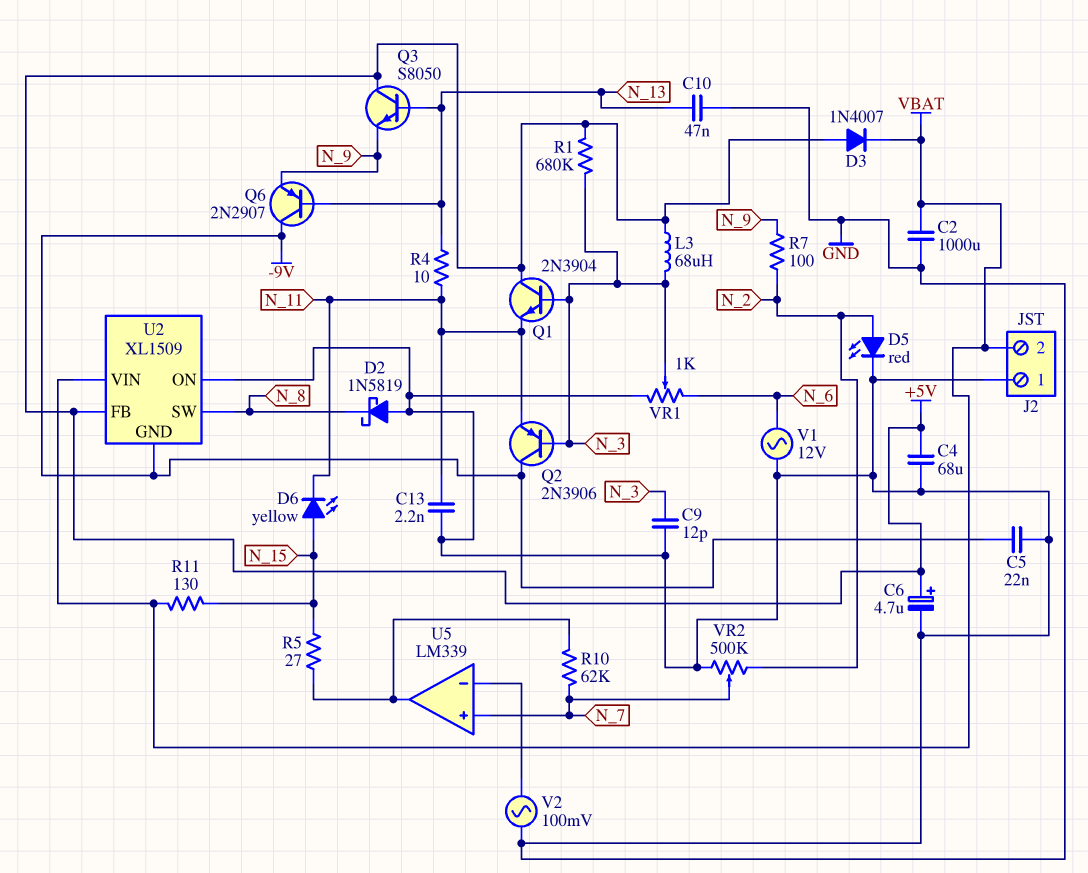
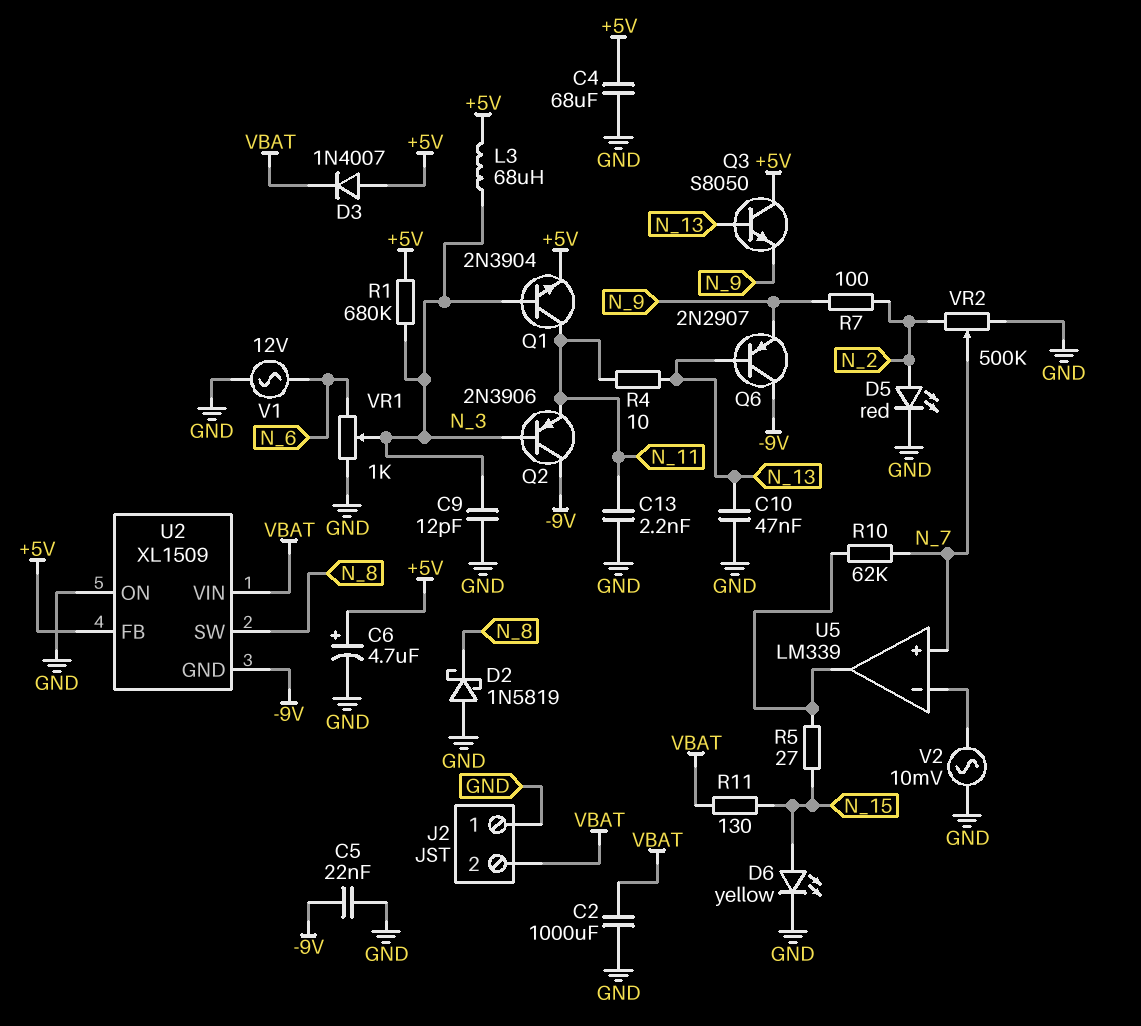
D6: LED yellow (A N_15, K N_11) -> LED yellow (A N_15, K GND)
Q1: NPN 2N3904 (B N_3, C +5V, E N_11) -> NPN 2N3904 (B N_3, C N_11, E +5V)
V2: AC 100mV (GND, U5/in-) -> AC 10mV (GND, U5/in-)

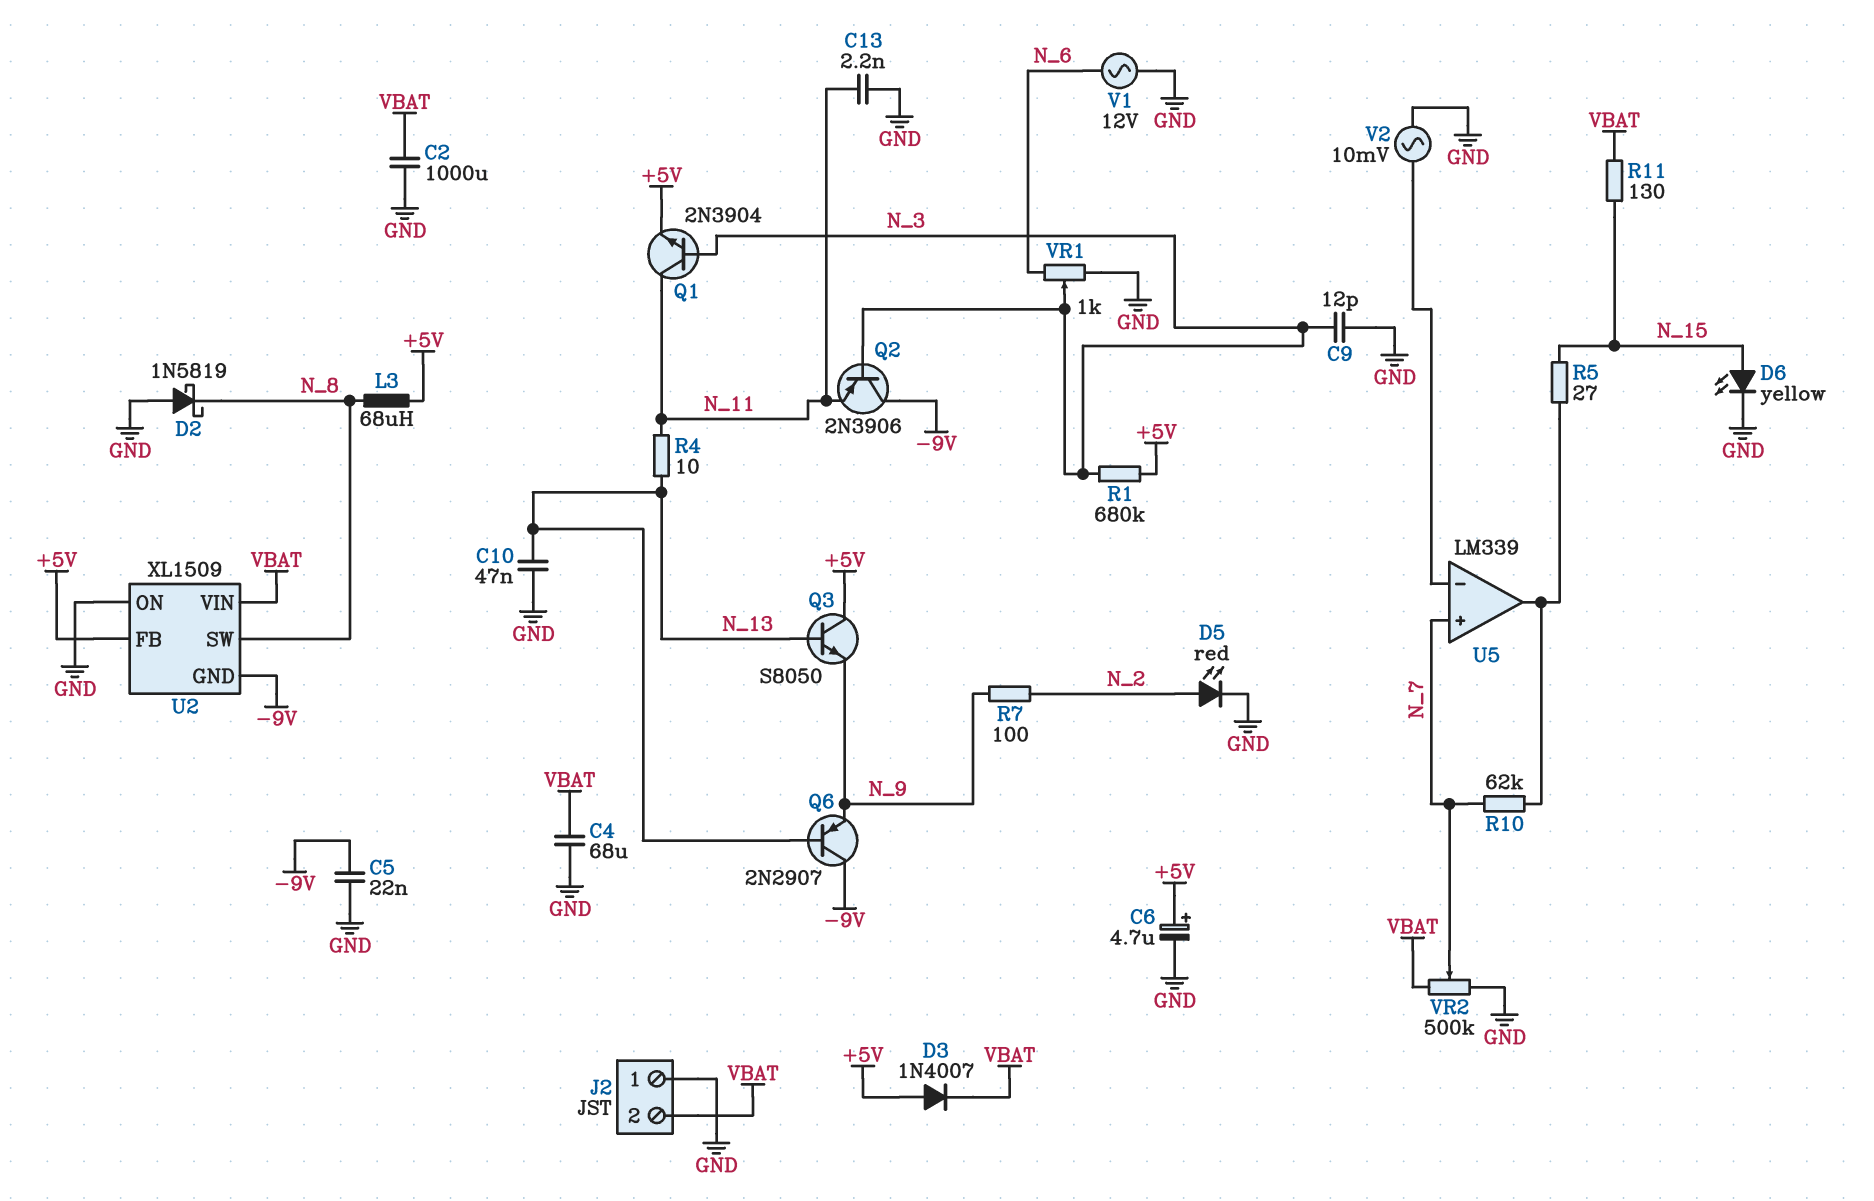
C4: 68uF (+5V, GND) -> 68uF (GND, VBAT)
L3: 68uH (+5V, N_3) -> 68uH (+5V, N_8)
VR2: 500k (GND, N_2, wiper N_7) -> 500k (GND, VBAT, wiper N_7)

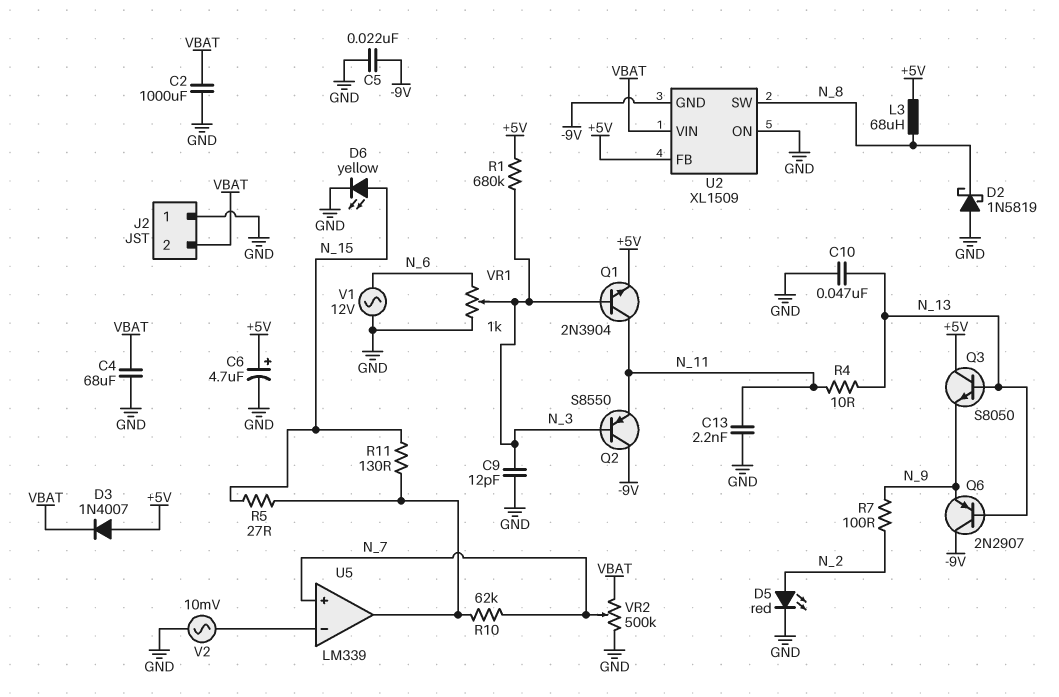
Q2: PNP 2N3906 (B N_3, C -9V, E N_11) -> PNP S8550 (B N_3, C -9V, E N_11)
R11: 130 (N_15, VBAT) -> 130 (N_15, U5/out)

